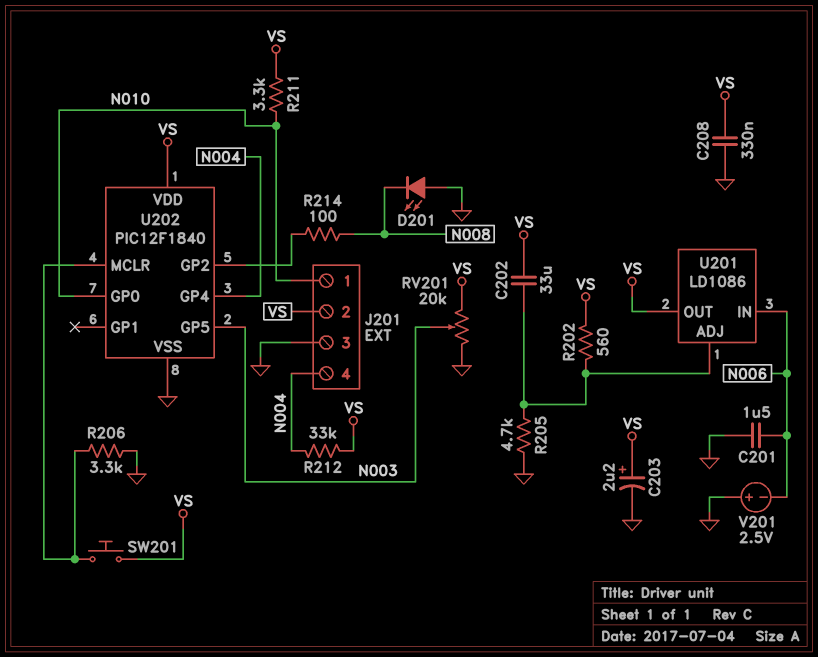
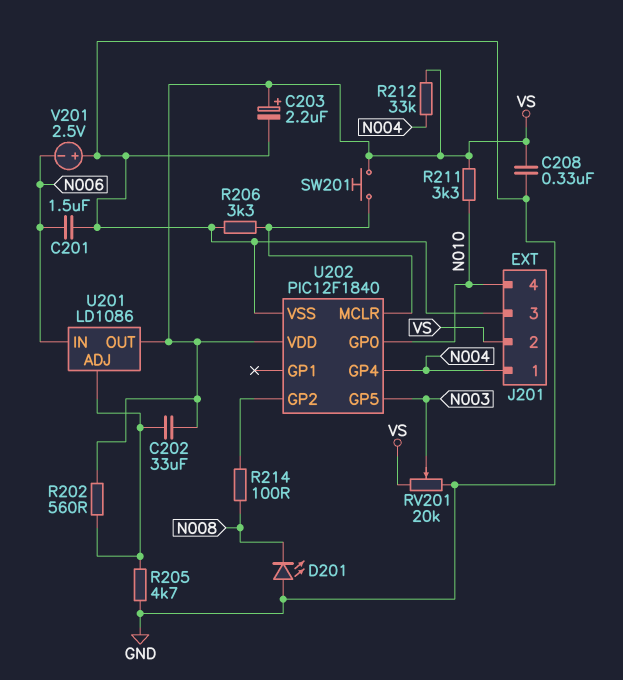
J201 pin 1: N010 -> N004
J201 pin 4: N004 -> N010

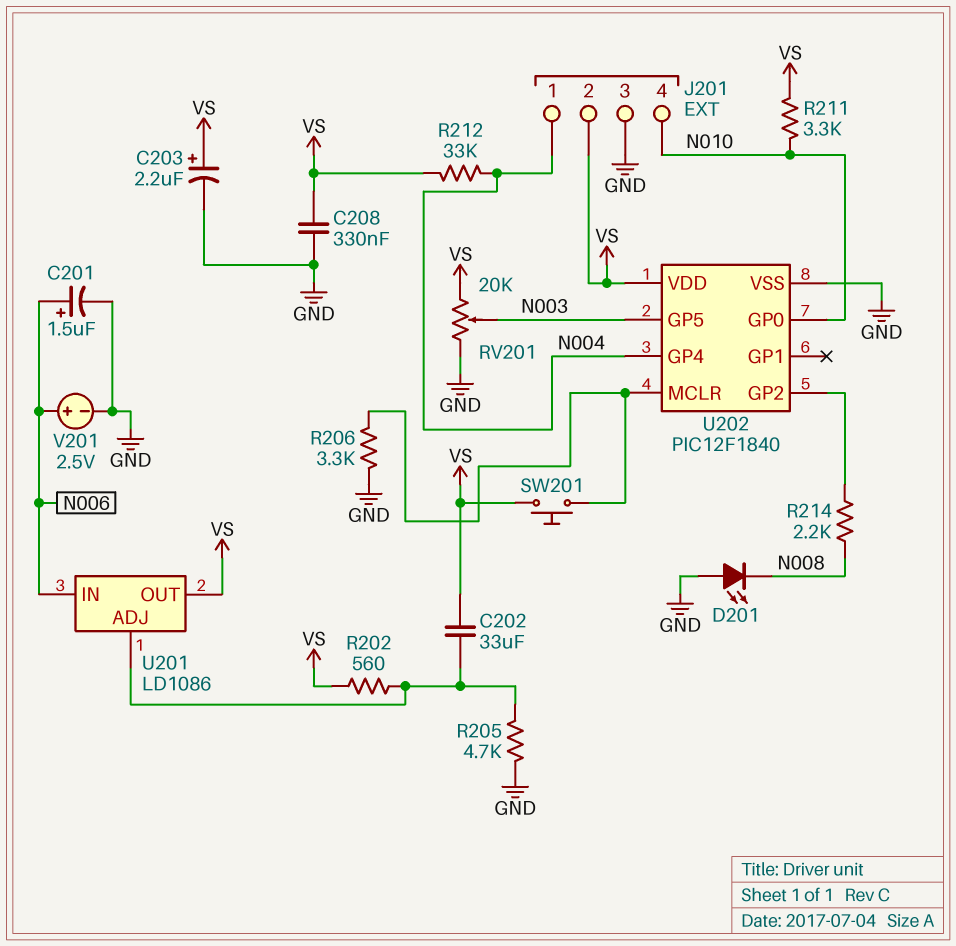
C201: 1.5uF (GND, N006) -> 1.5uF (plus N006, minus GND)
R214: 100 (N008, U202/GP2) -> 2.2k (N008, U202/GP2)
V201: 2.5V (plus GND, minus N006) -> 2.5V (plus N006, minus GND)

